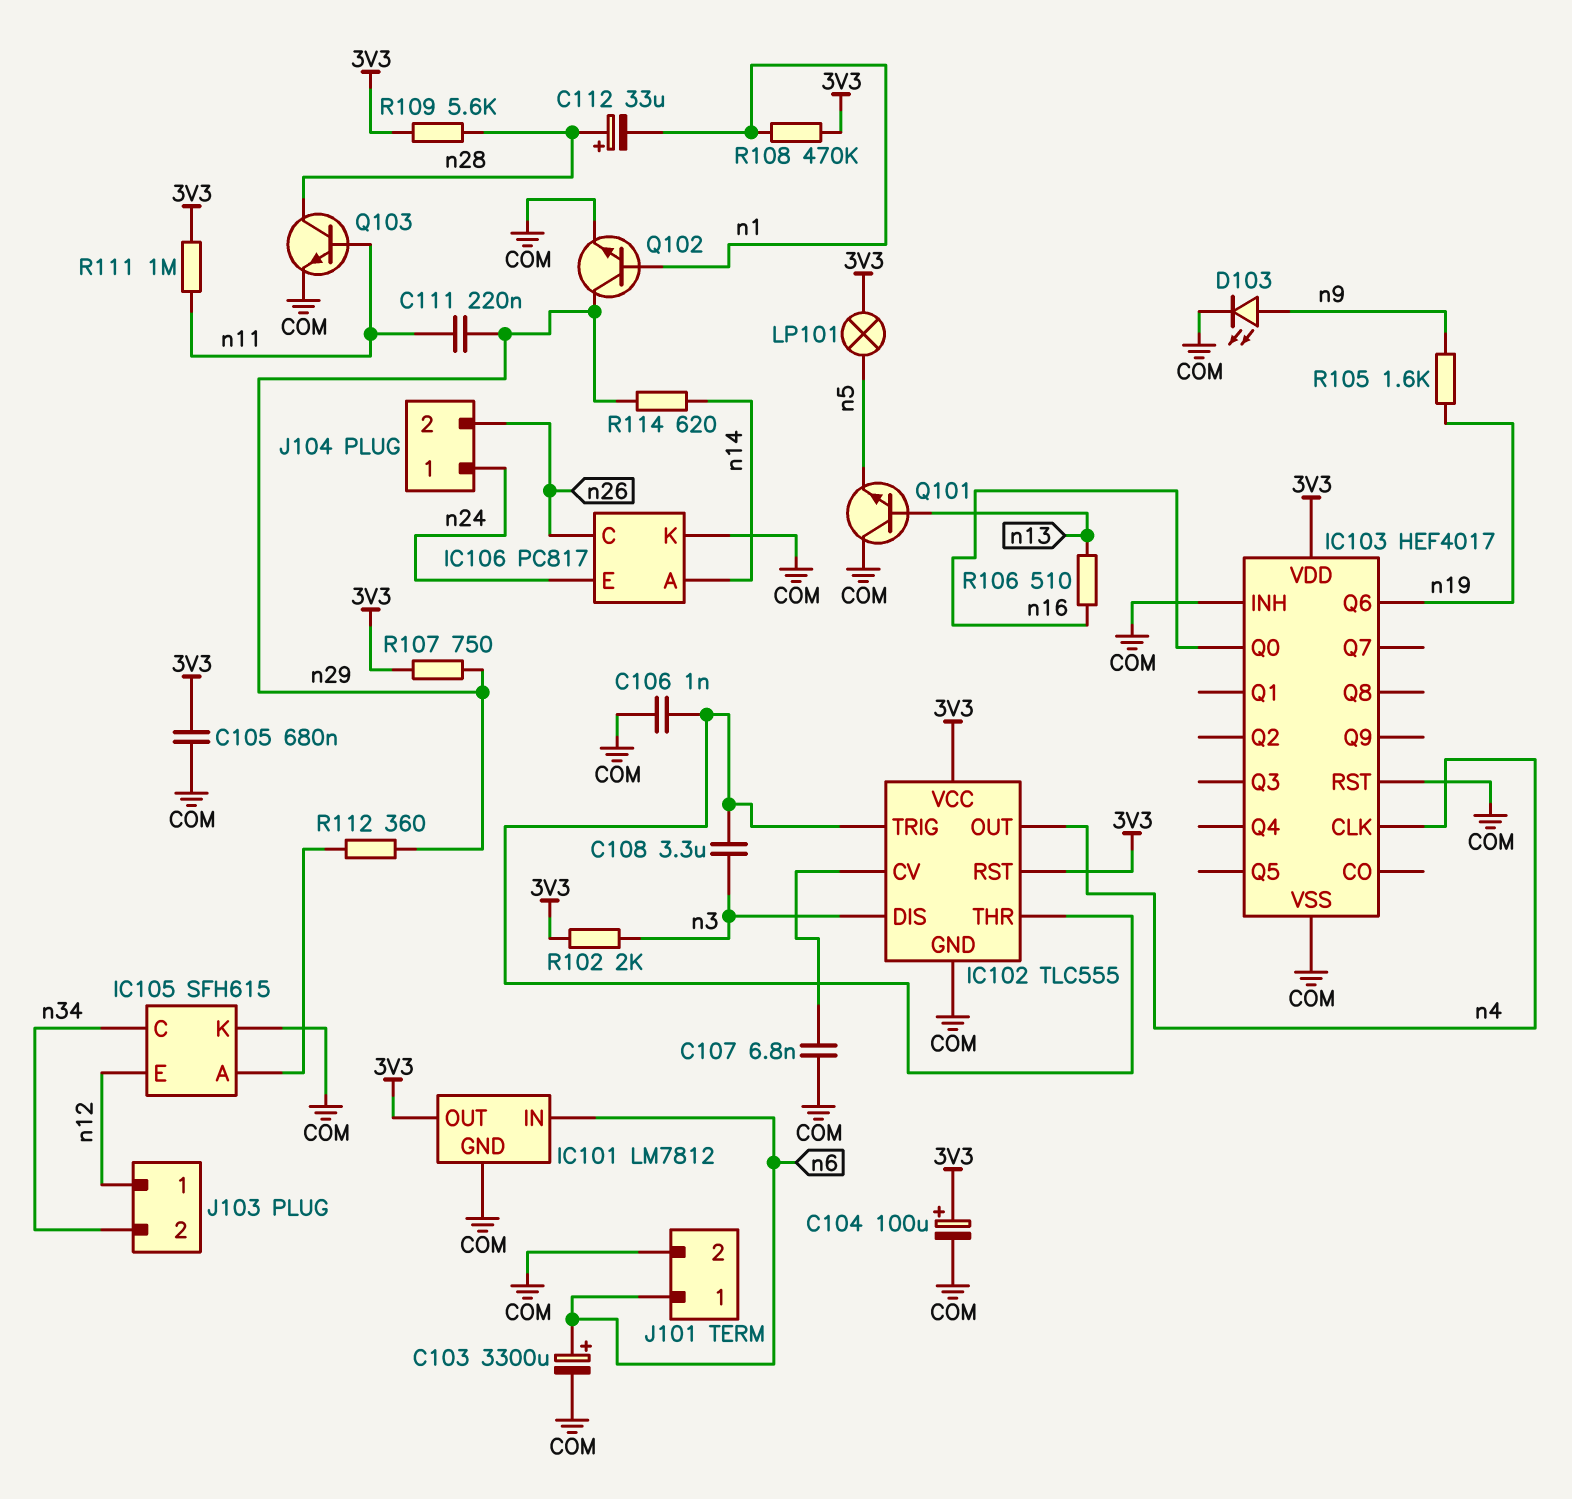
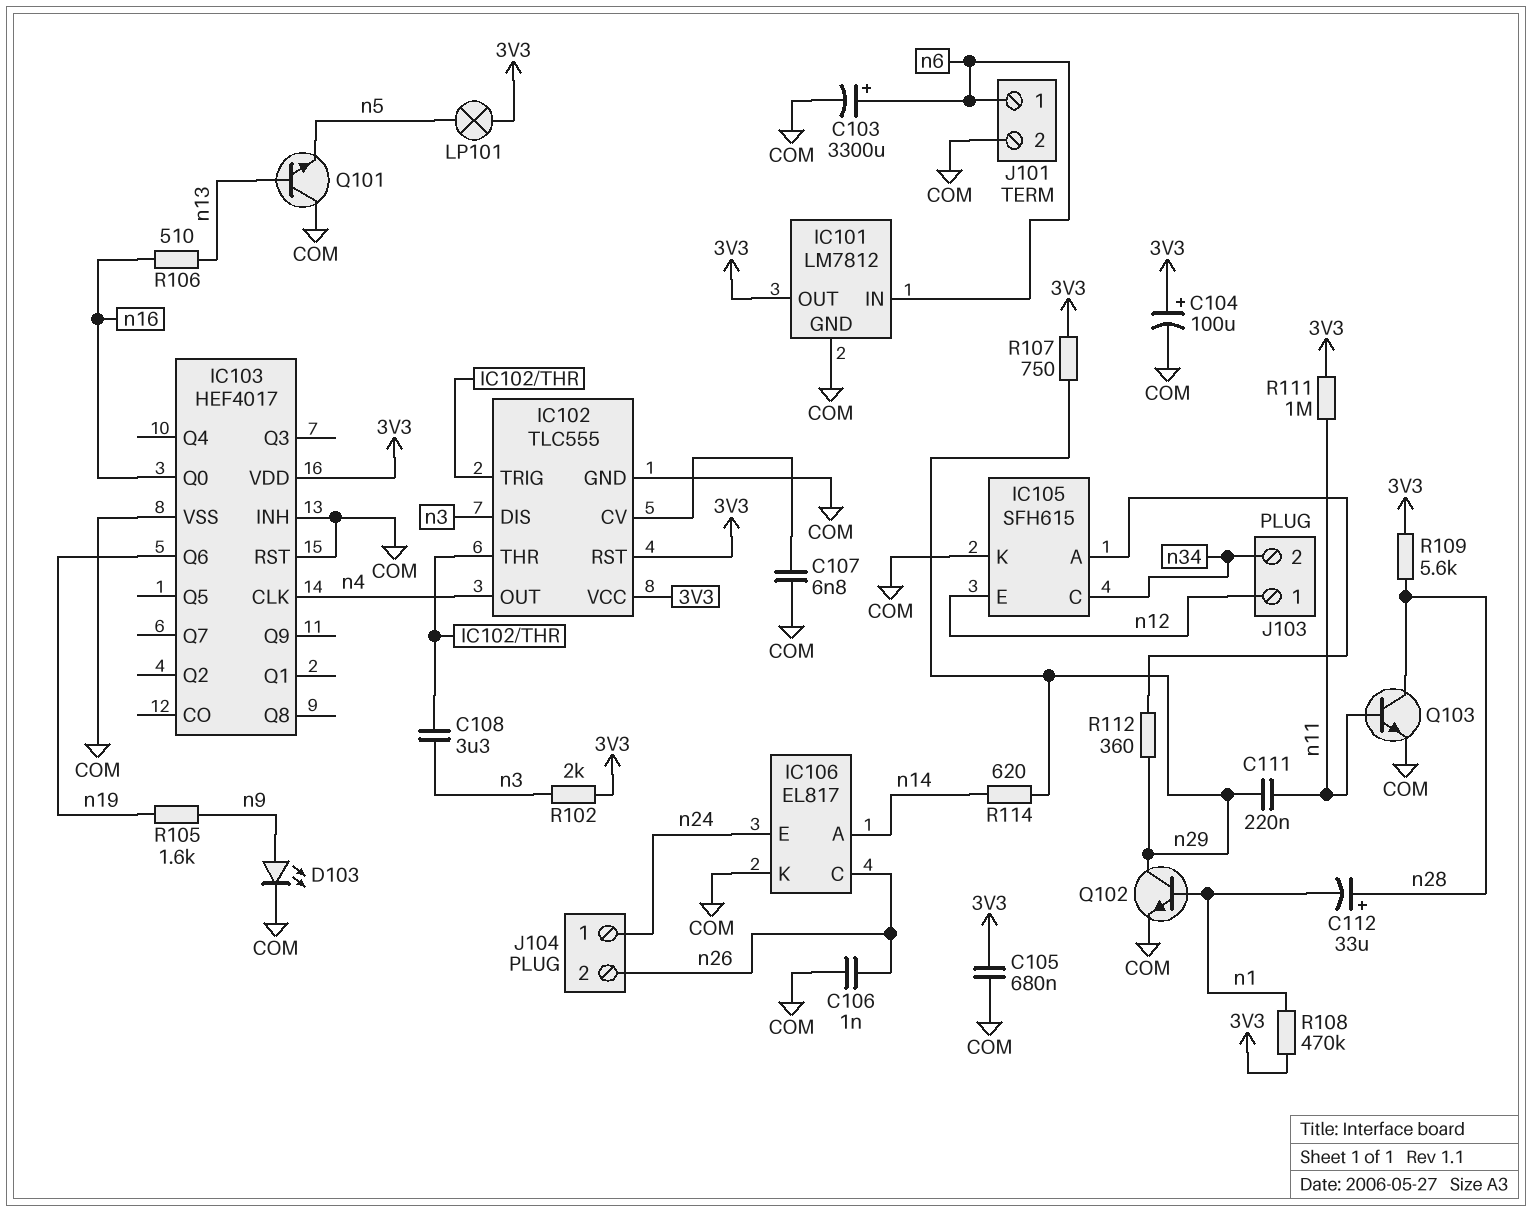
C106: 1nF (COM, IC102/THR) -> 1nF (COM, n26)
IC106: PC817 -> EL817

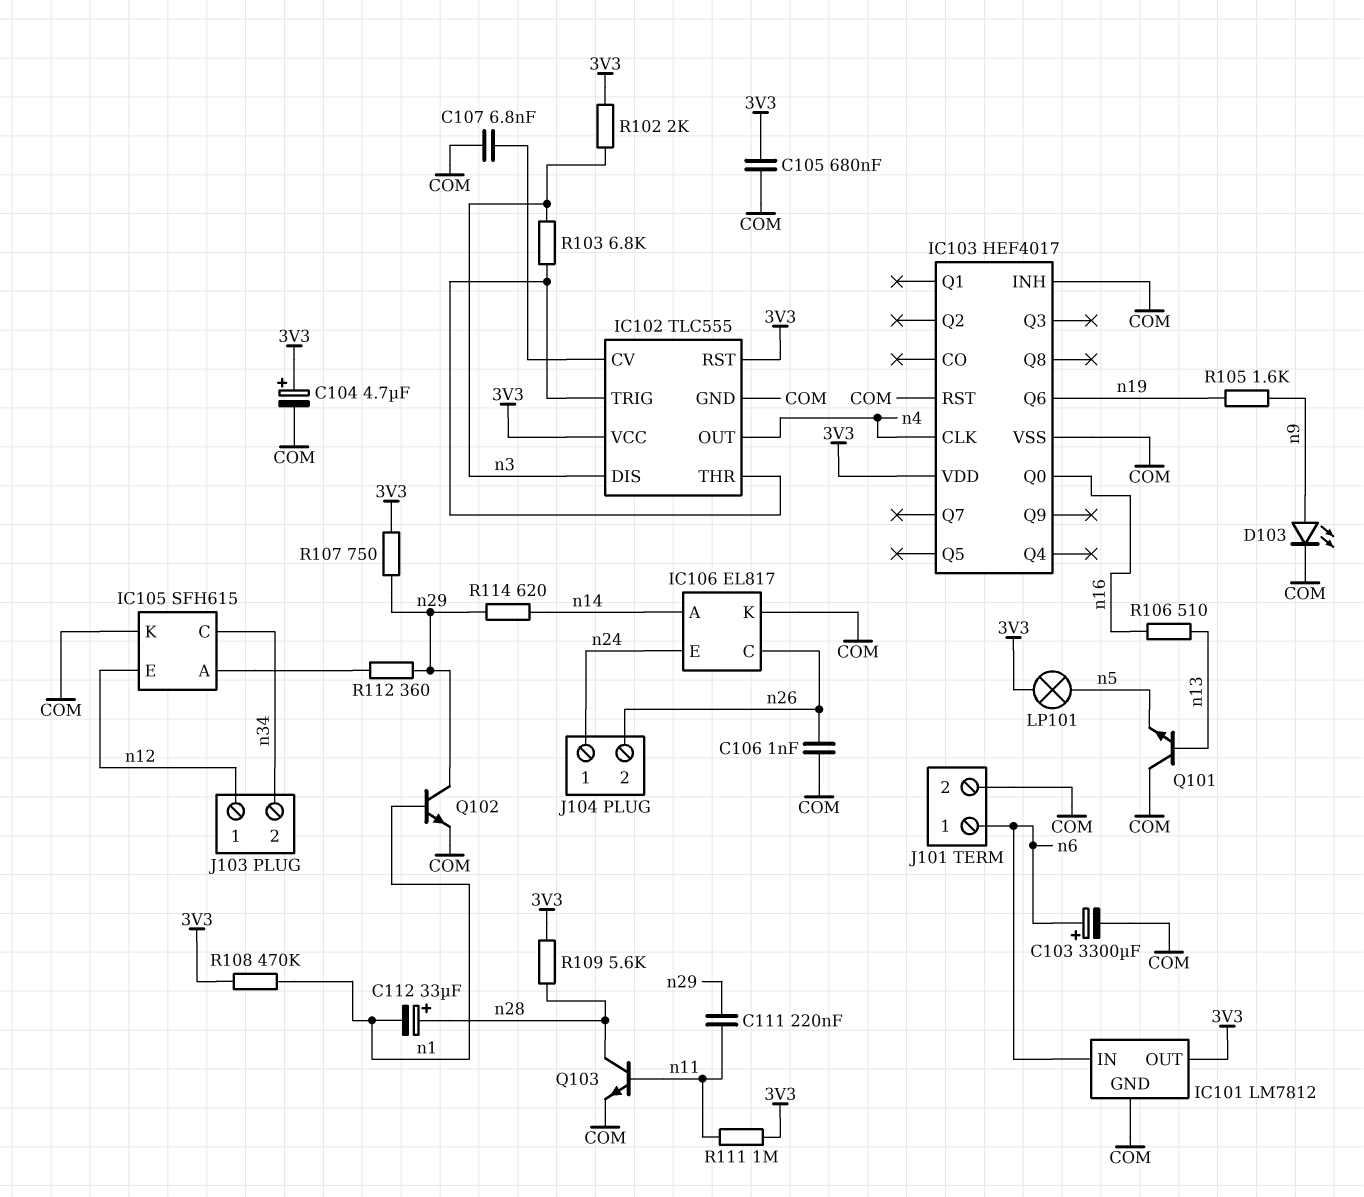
C104: 100uF (plus 3V3, minus COM) -> 4.7uF (plus 3V3, minus COM)
C108: 3.3uF (IC102/THR, n3) -> none
R103: none -> 6.8k (IC102/THR, n3)

